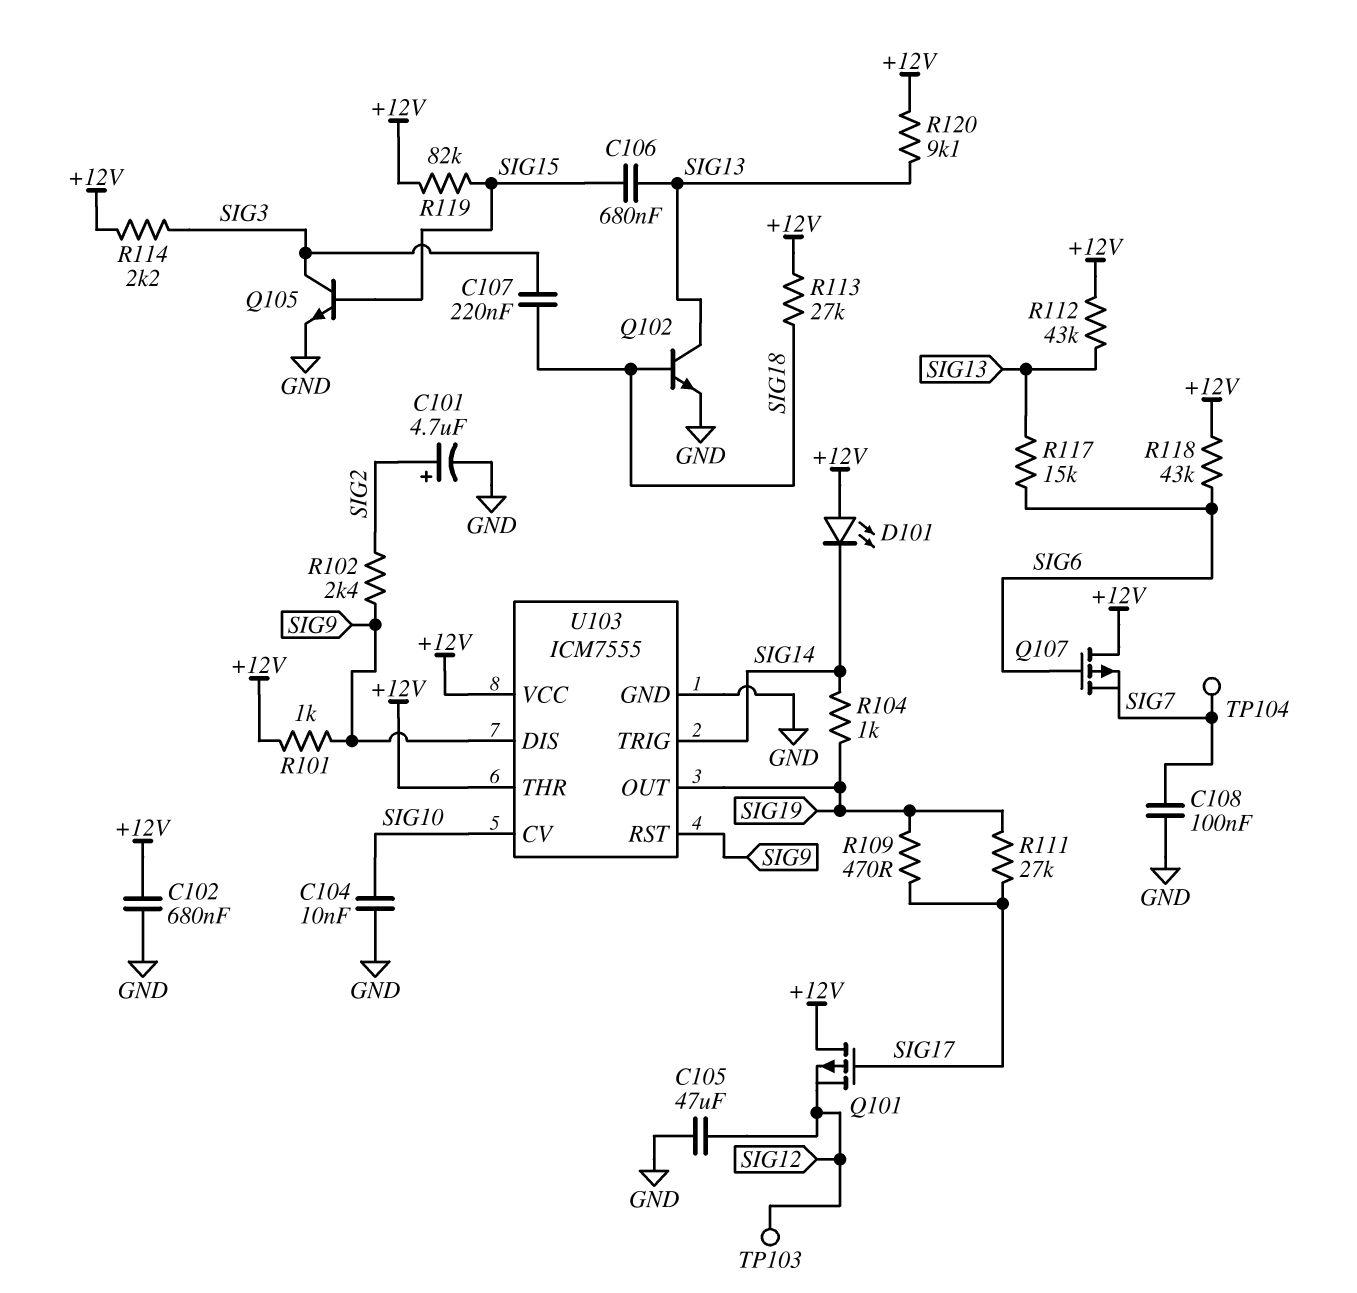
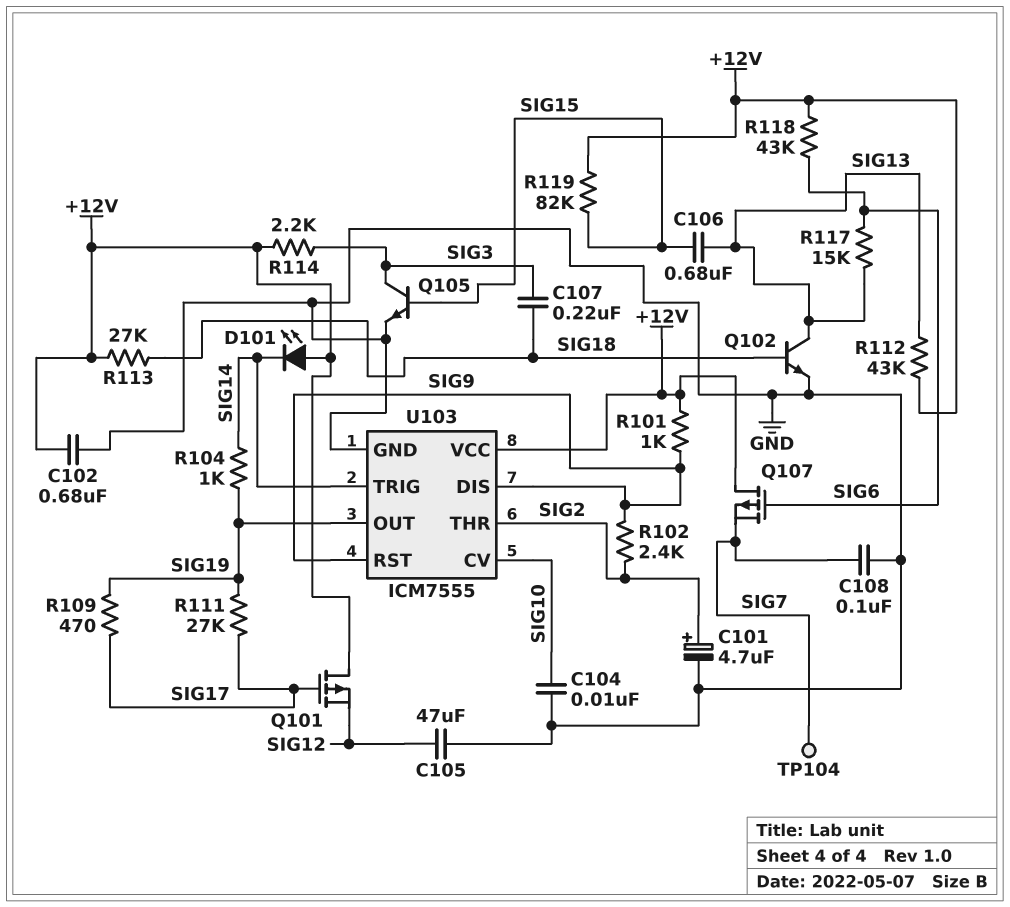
R120: 9.1k (+12V, SIG13) -> none
TP103: test point (SIG12) -> none
U103 pin THR: +12V -> SIG2

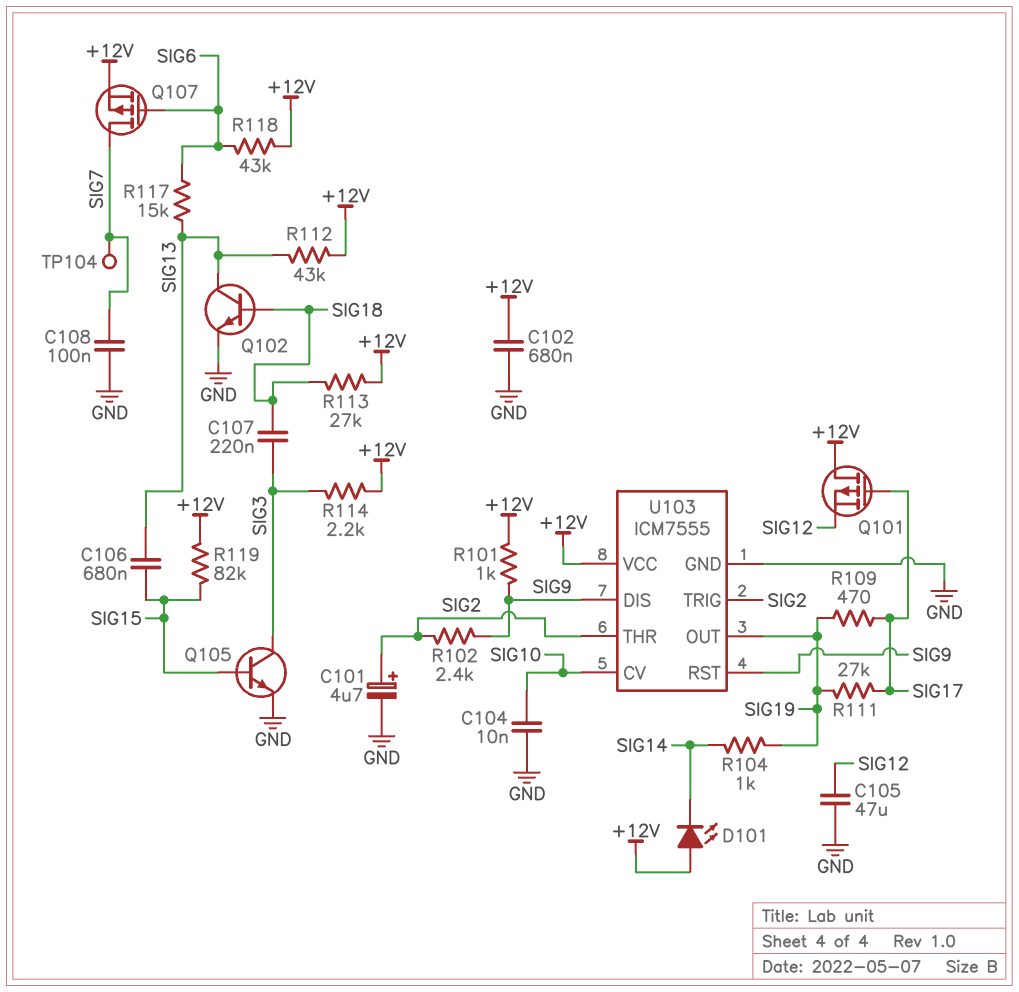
Q107: PMOS (G SIG6, D +12V, S SIG7) -> PMOS (G SIG6, D SIG7, S +12V)
U103 pin TRIG: SIG14 -> SIG2

